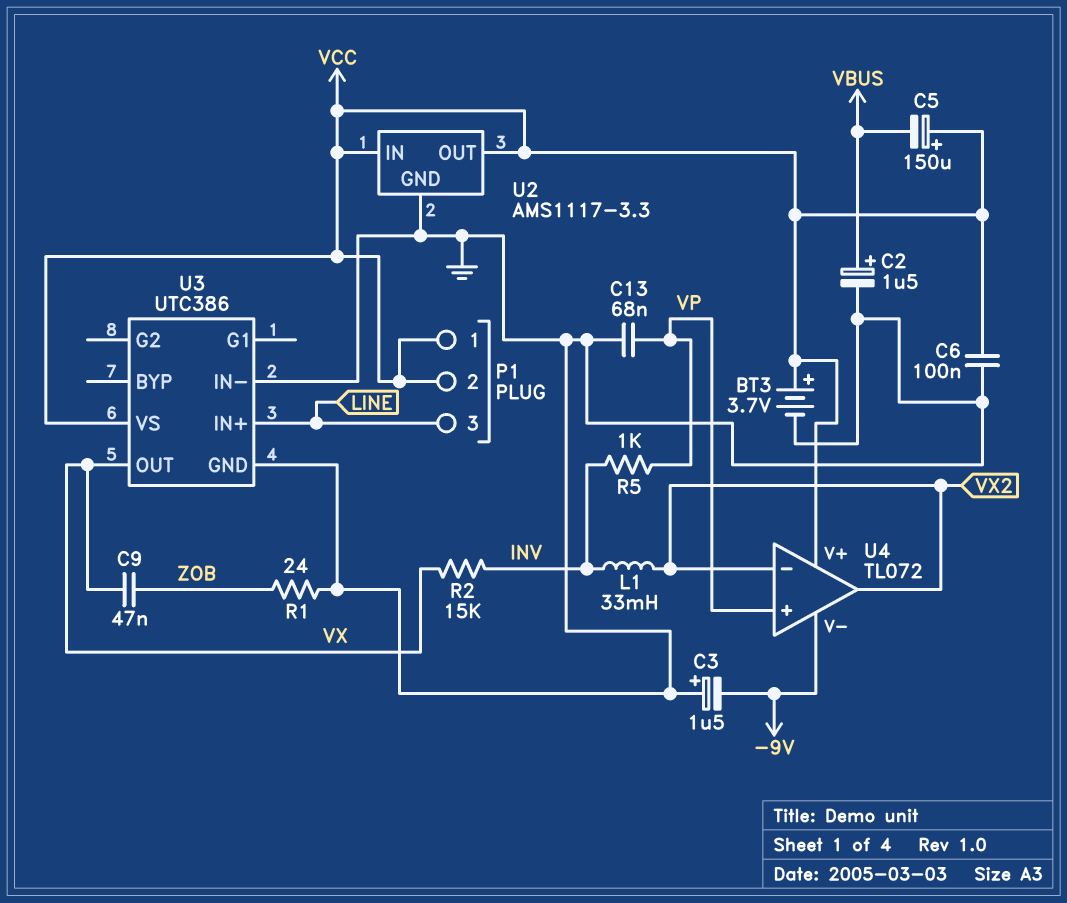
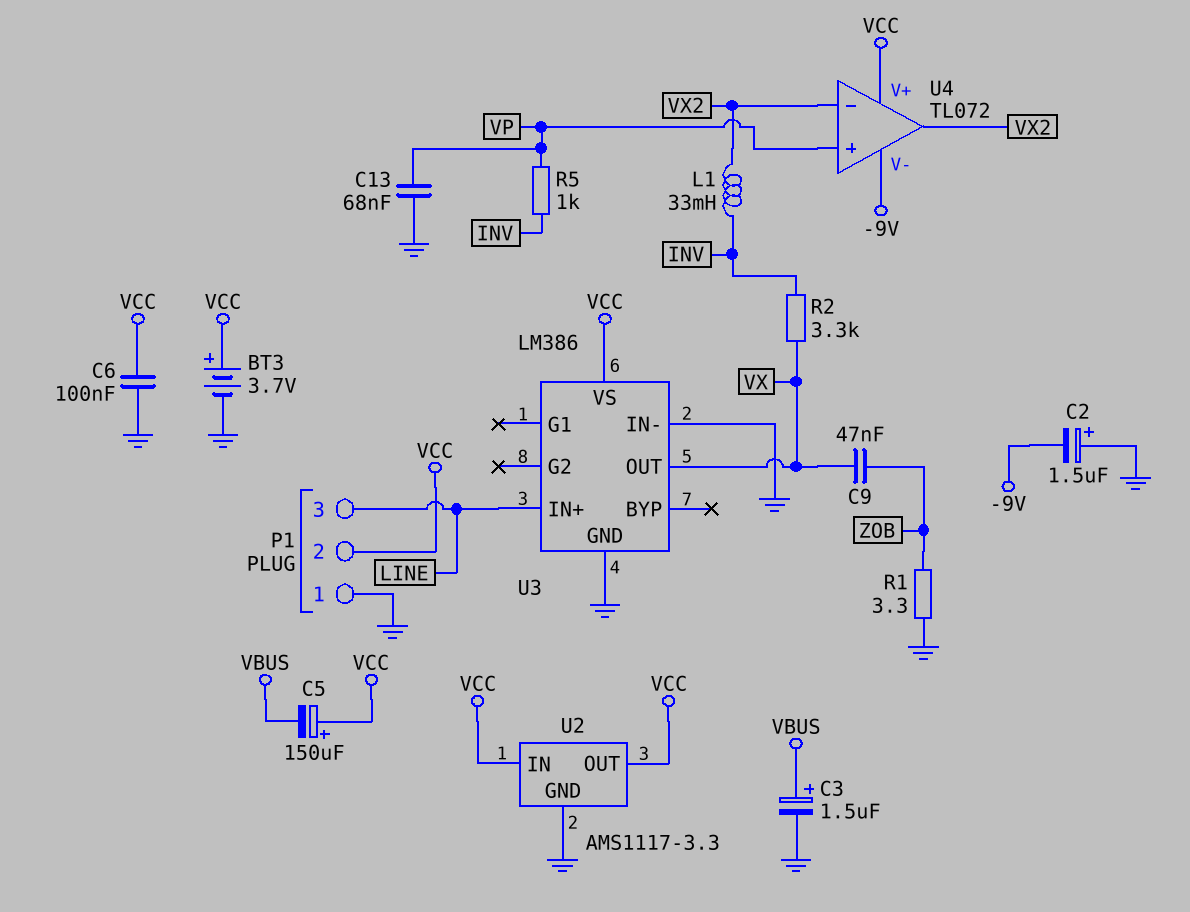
C2: 1.5uF (plus VBUS, minus GND) -> 1.5uF (plus GND, minus -9V)
C3: 1.5uF (plus GND, minus -9V) -> 1.5uF (plus VBUS, minus GND)
P1 pin 1: VCC -> GND
R1: 24 (GND, ZOB) -> 3.3 (GND, ZOB)
R2: 15k (INV, VX) -> 3.3k (INV, VX)
U3: UTC386 -> LM386

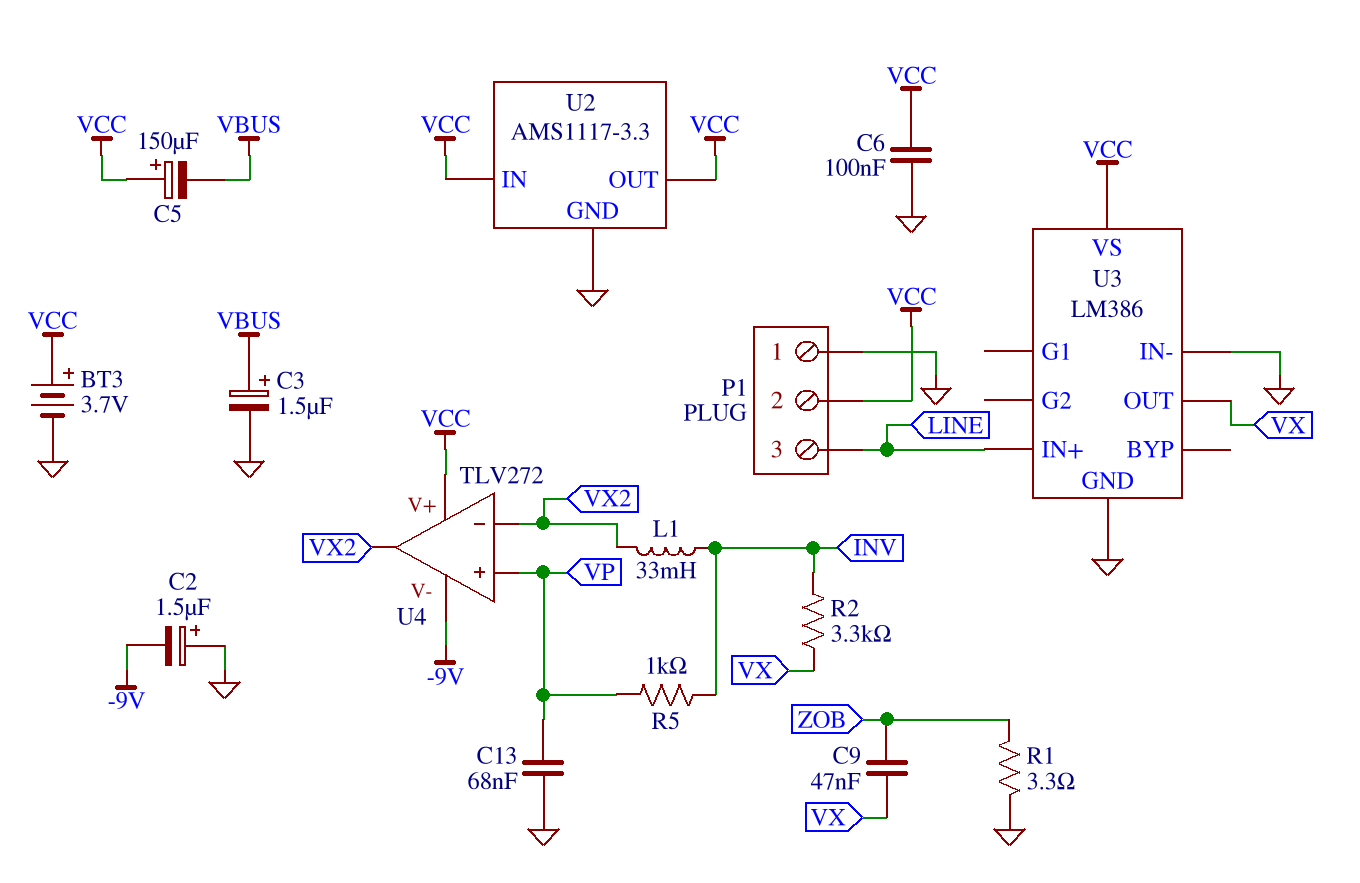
U4: TL072 -> TLV272

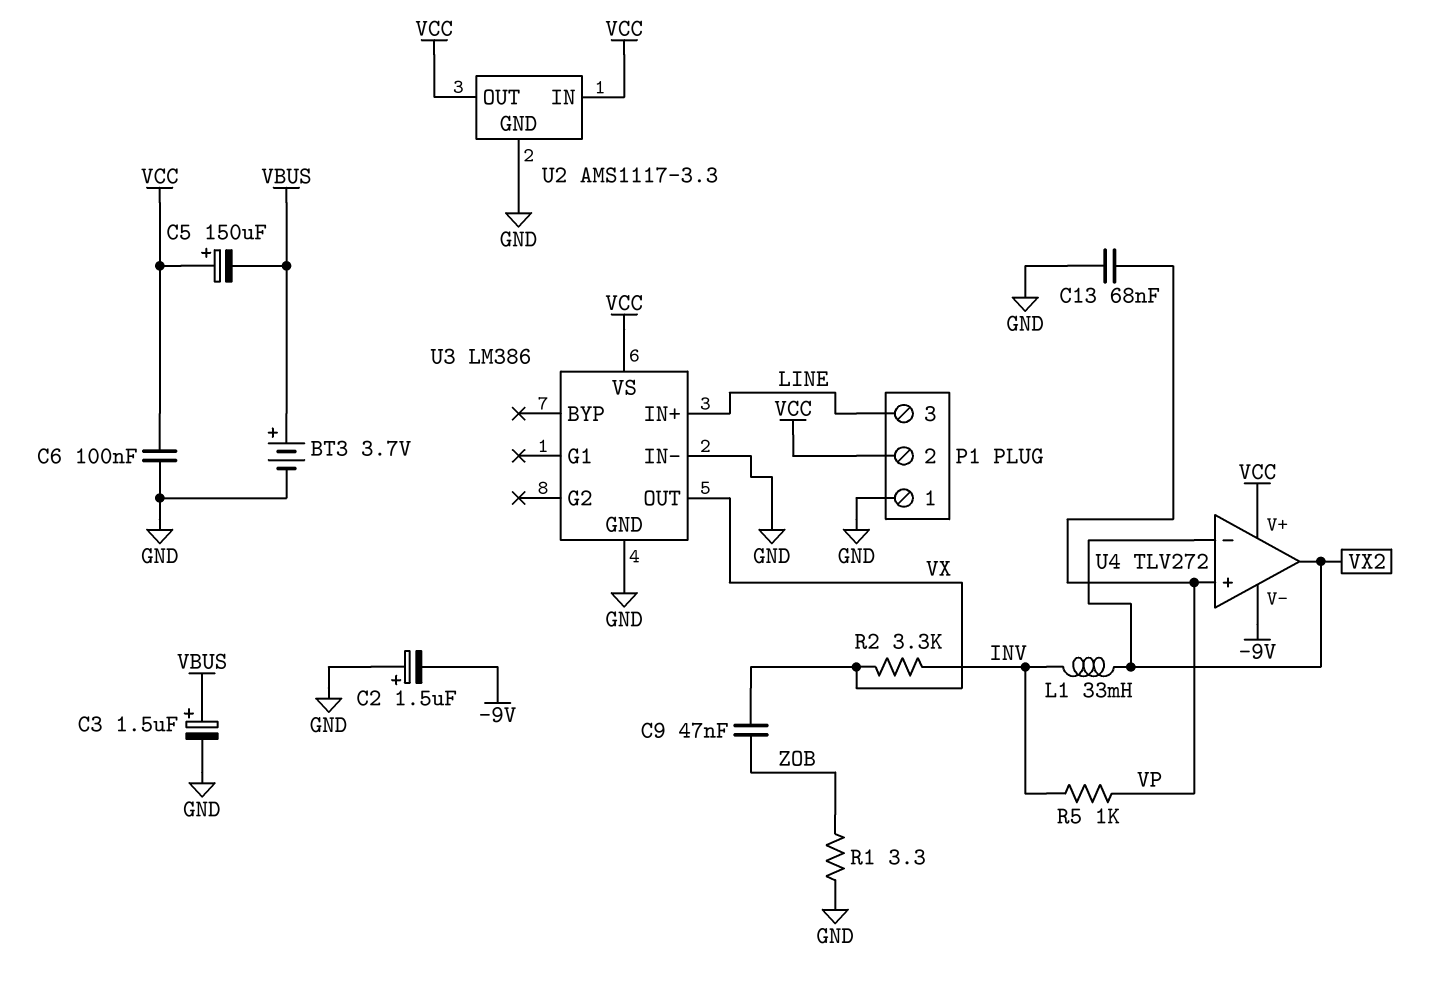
BT3: 3.7V (plus VCC, minus GND) -> 3.7V (plus VBUS, minus GND)

